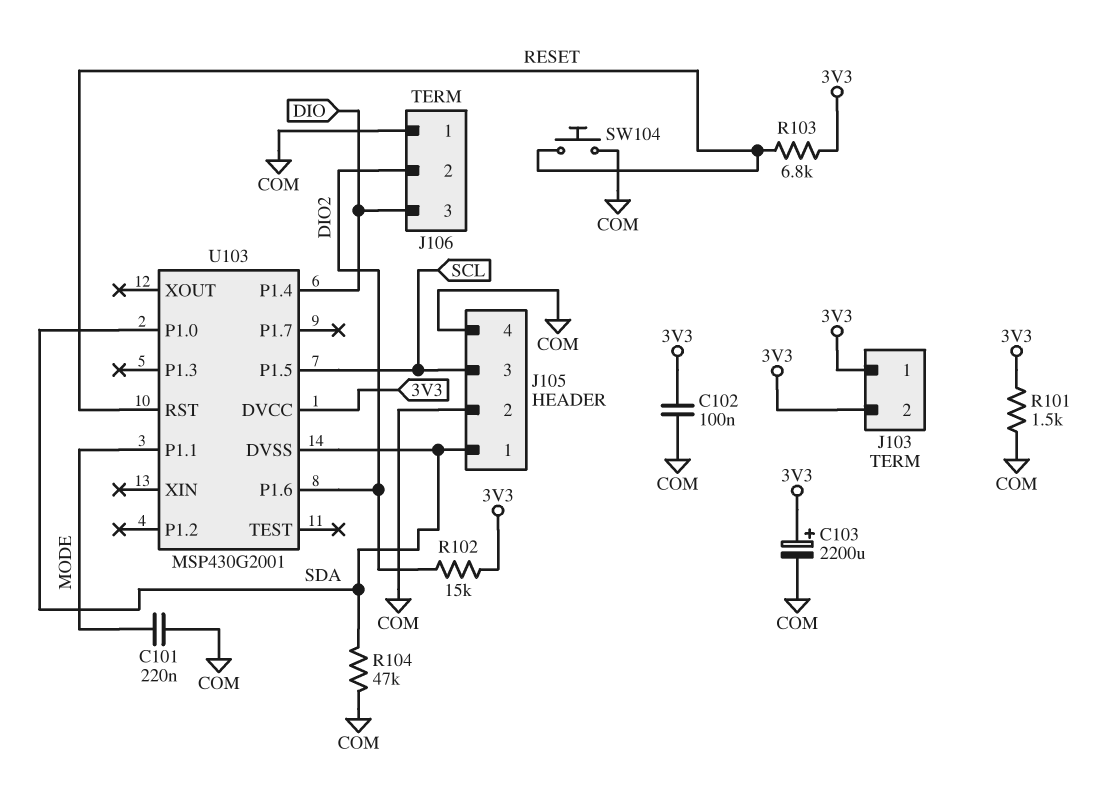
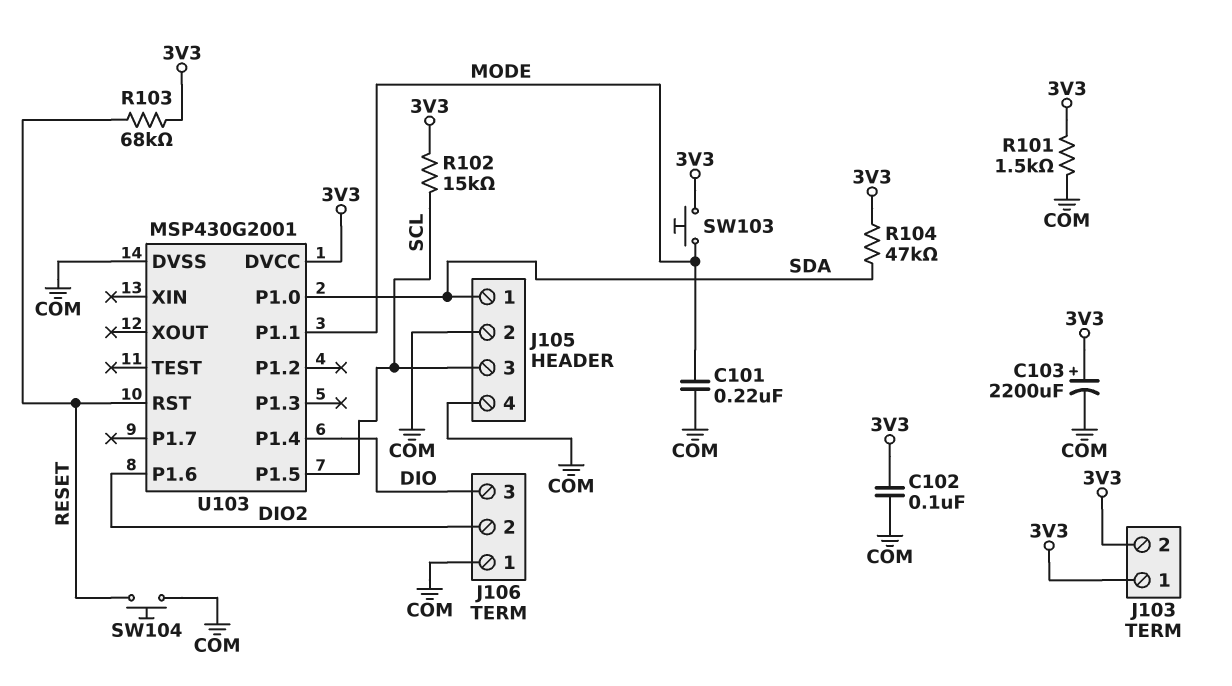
R102: 15k (3V3, DIO2) -> 15k (3V3, SCL)
R103: 6.8k (3V3, RESET) -> 68k (3V3, RESET)
R104: 47k (COM, SDA) -> 47k (3V3, SDA)
SW103: none -> button (3V3, MODE)
U103 pin DVSS: SDA -> COM

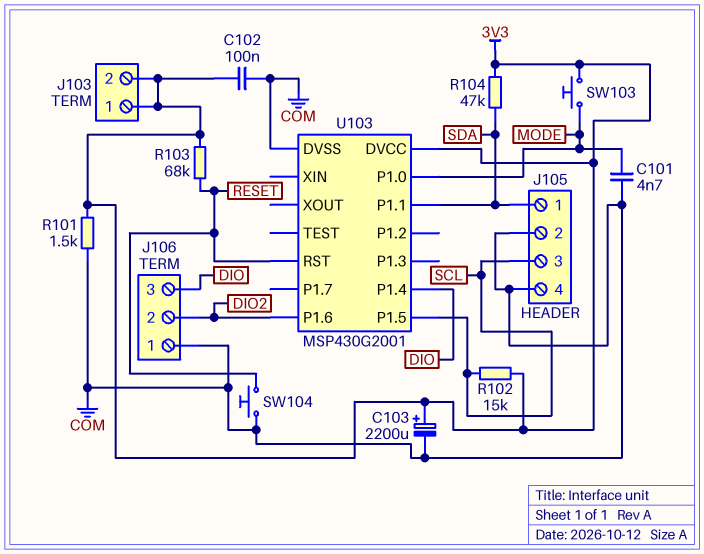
C101: 220nF (COM, MODE) -> 4.7nF (COM, MODE)
U103 pin P1.0: SDA -> MODE
U103 pin P1.1: MODE -> SDA

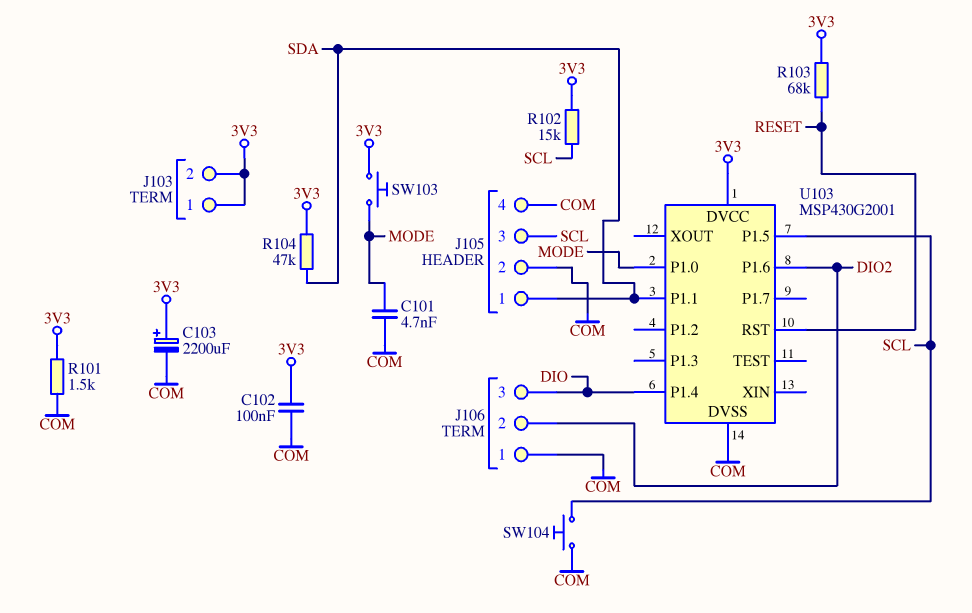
SW104: button (COM, RESET) -> button (COM, SCL)

